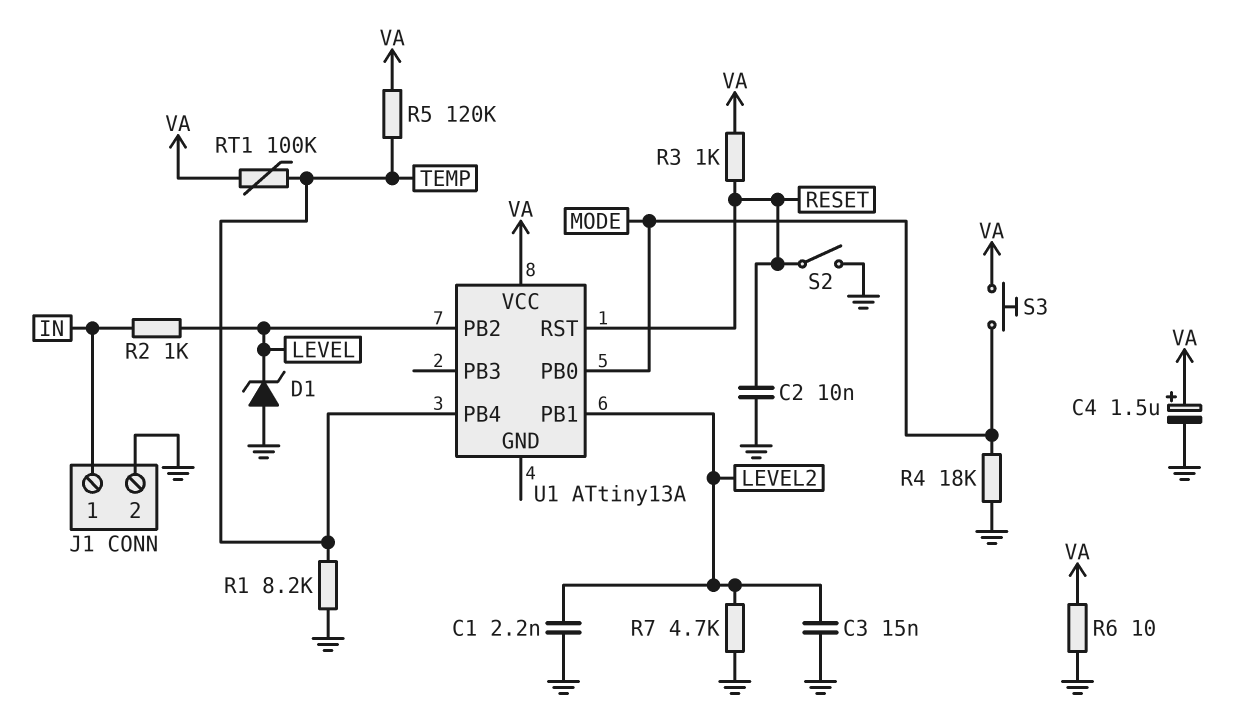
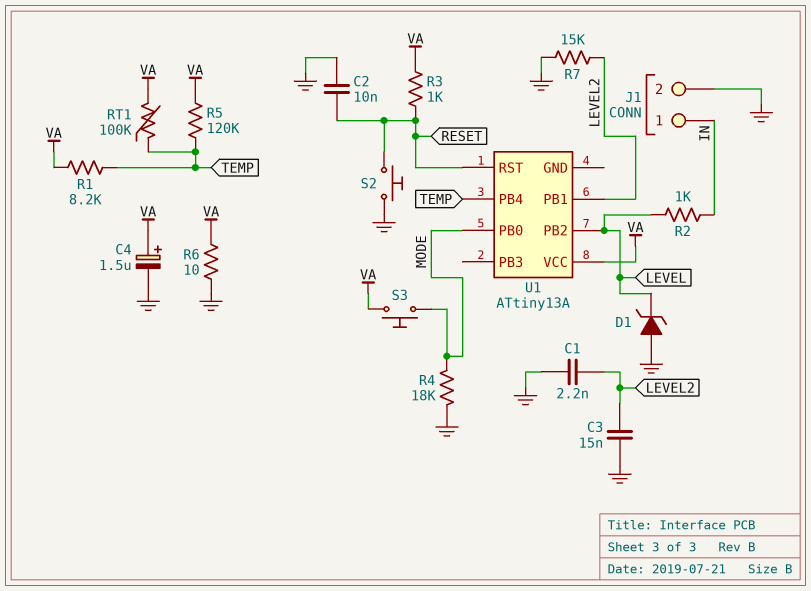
R1: 8.2k (GND, TEMP) -> 8.2k (TEMP, VA)
R7: 4.7k (GND, LEVEL2) -> 15k (GND, LEVEL2)
S2: switch (GND, RESET) -> button (GND, RESET)

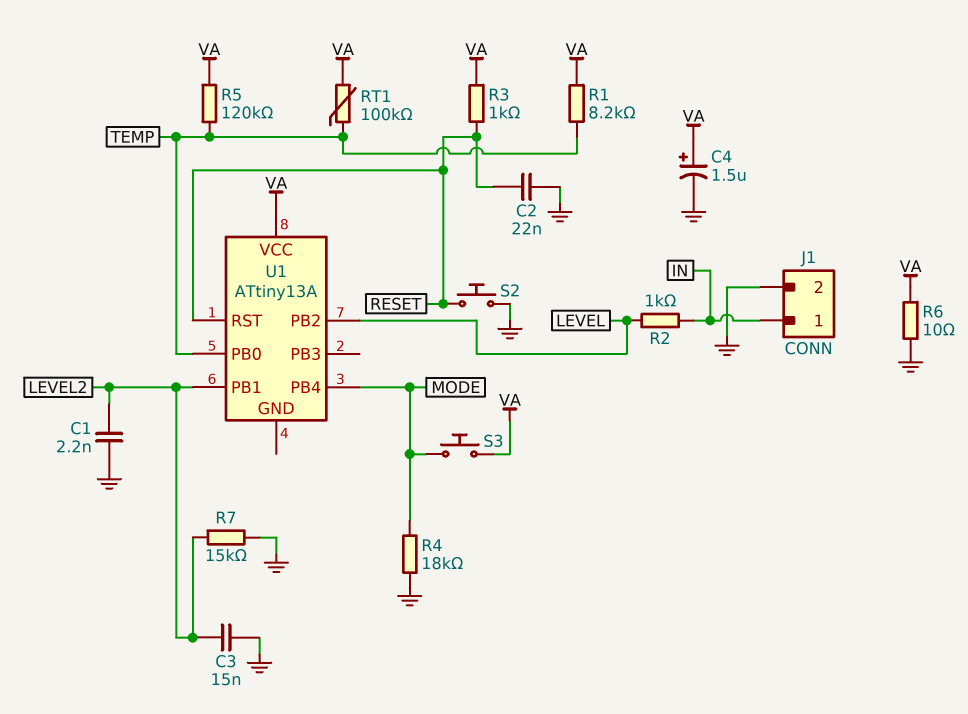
C2: 10nF (GND, RESET) -> 22nF (GND, RESET)
D1: zener (A GND, K LEVEL) -> none
U1 pin PB0: MODE -> TEMP
U1 pin PB4: TEMP -> MODE

